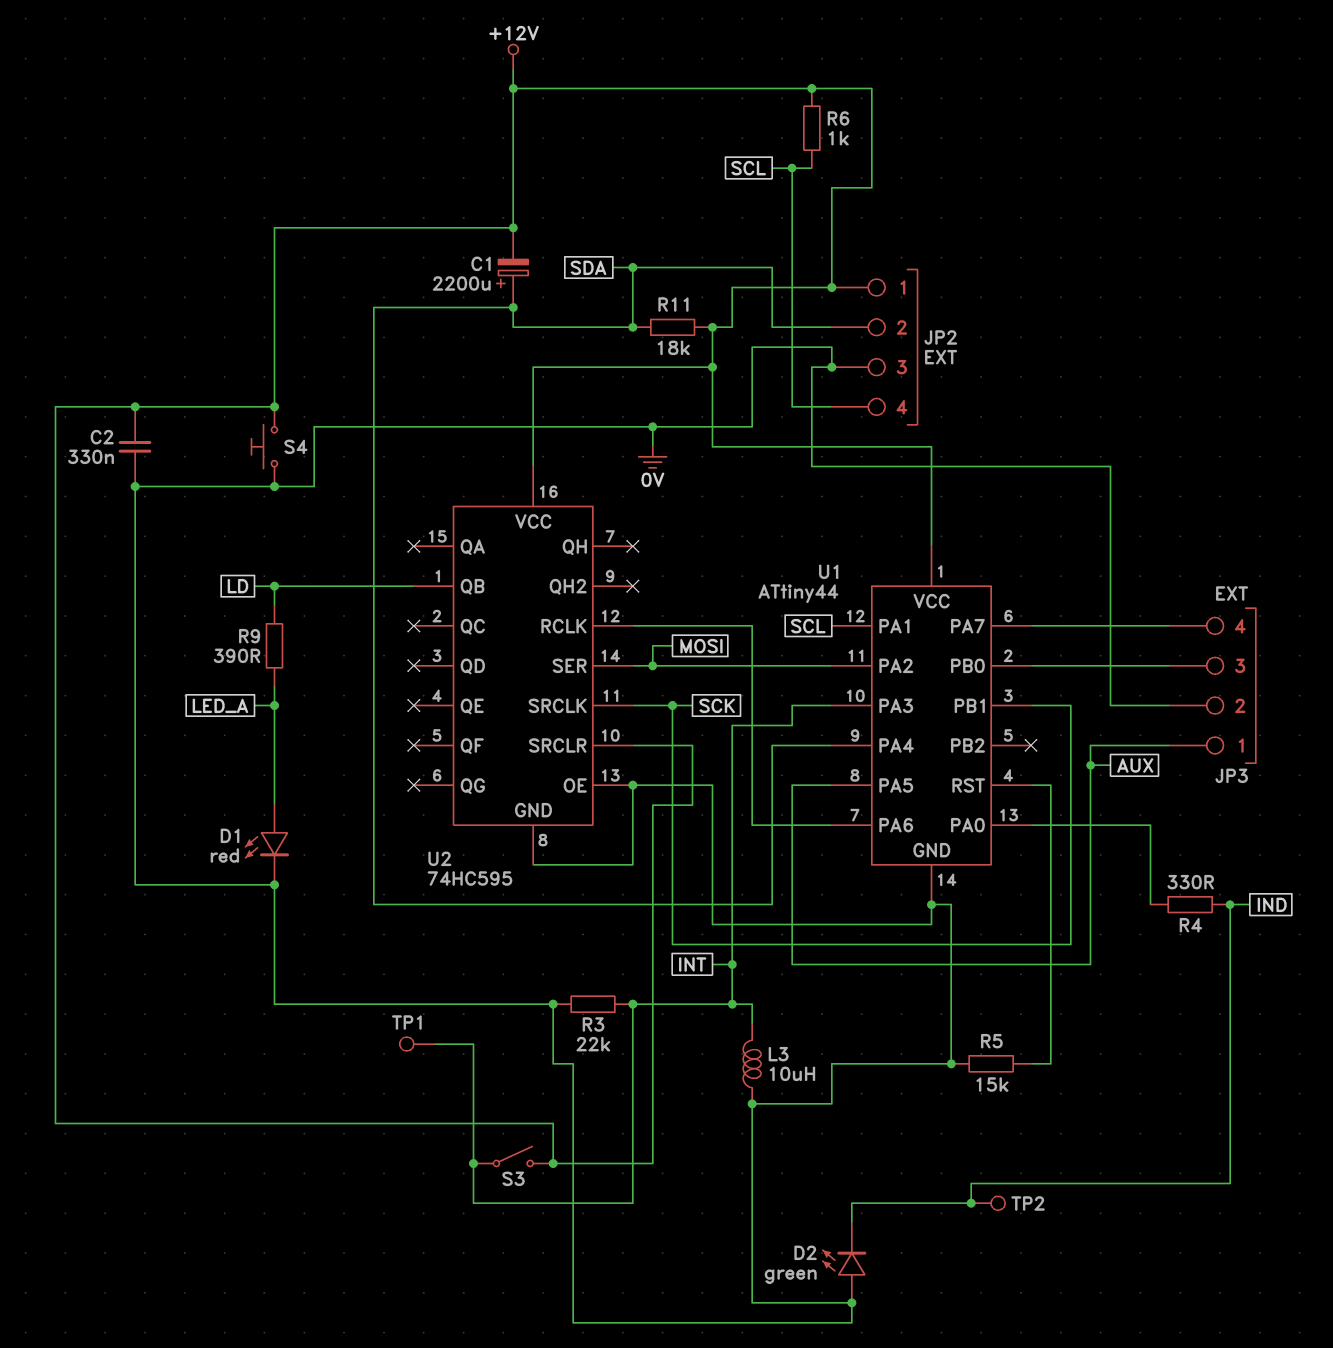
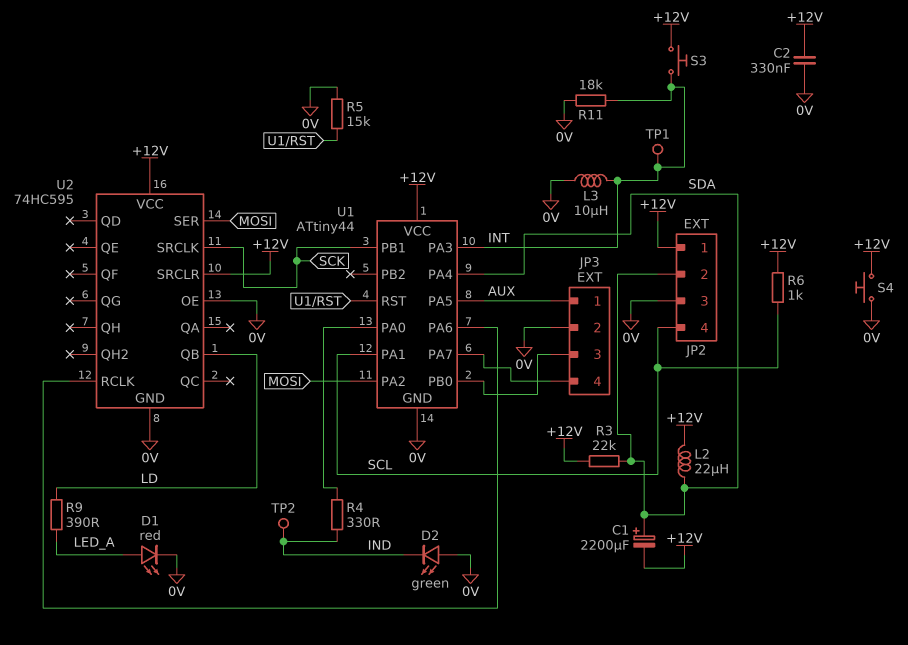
L2: none -> 22uH (+12V, SDA)
R3: 22k (0V, INT) -> 22k (+12V, SDA)
R11: 18k (+12V, SDA) -> 18k (0V, INT)
S3: switch (+12V, INT) -> button (+12V, INT)

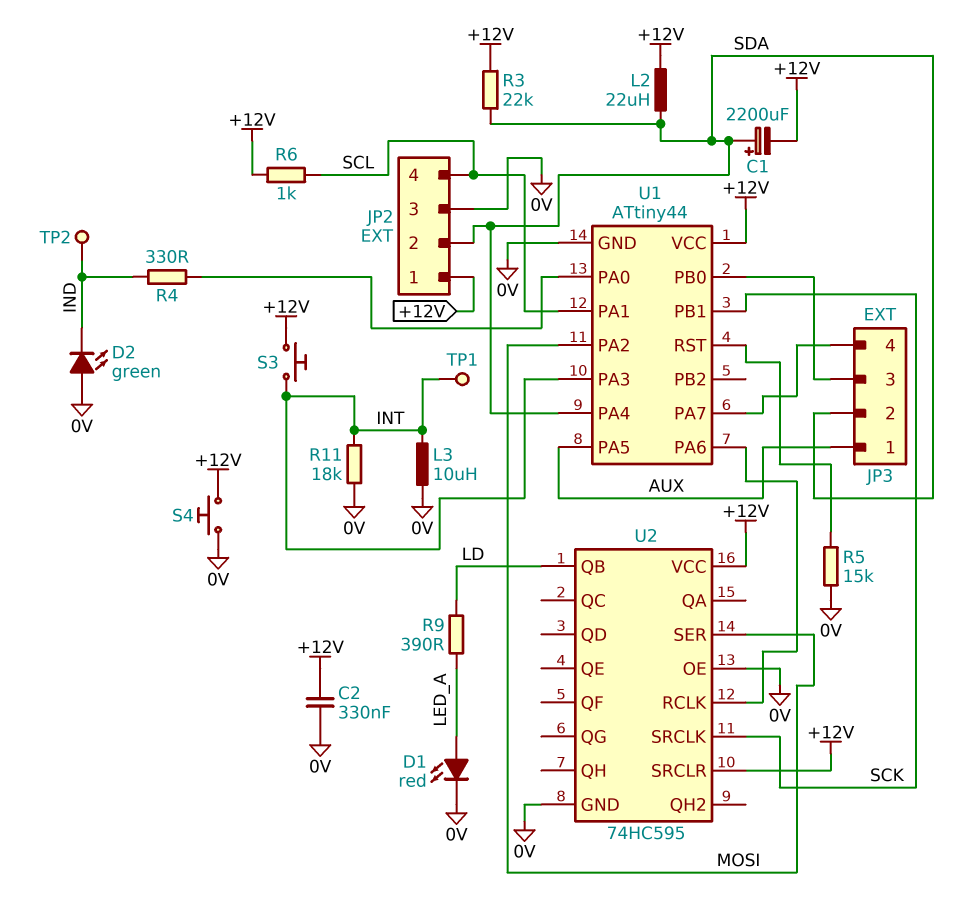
JP3 pin 2: 0V -> SDA

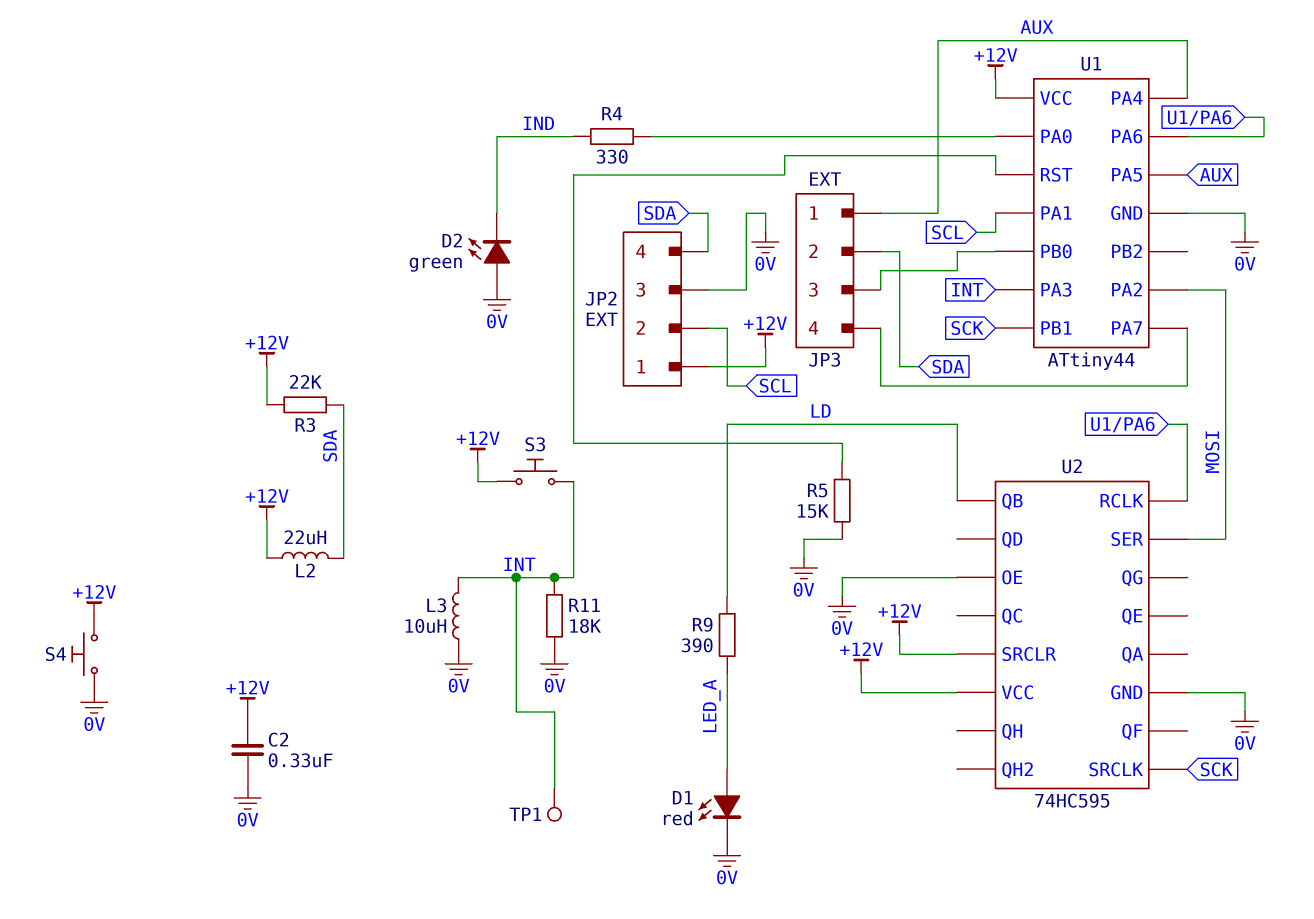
C1: 2200uF (plus SDA, minus +12V) -> none
JP2 pin 2: SDA -> SCL
JP2 pin 4: SCL -> SDA
R6: 1k (+12V, SCL) -> none
TP2: test point (IND) -> none
U1 pin PA4: SDA -> AUX

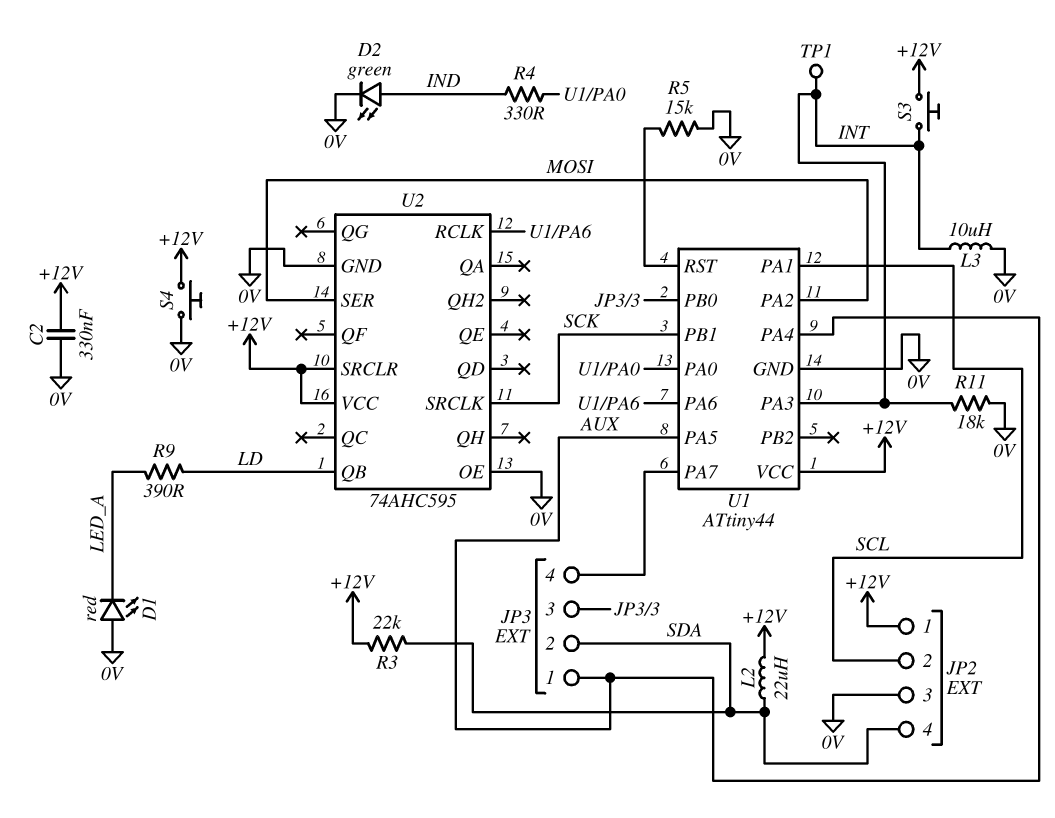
D1: LED red (A LED_A, K 0V) -> LED red (A 0V, K LED_A)
D2: LED green (A 0V, K IND) -> LED green (A IND, K 0V)
U2: 74HC595 -> 74AHC595

